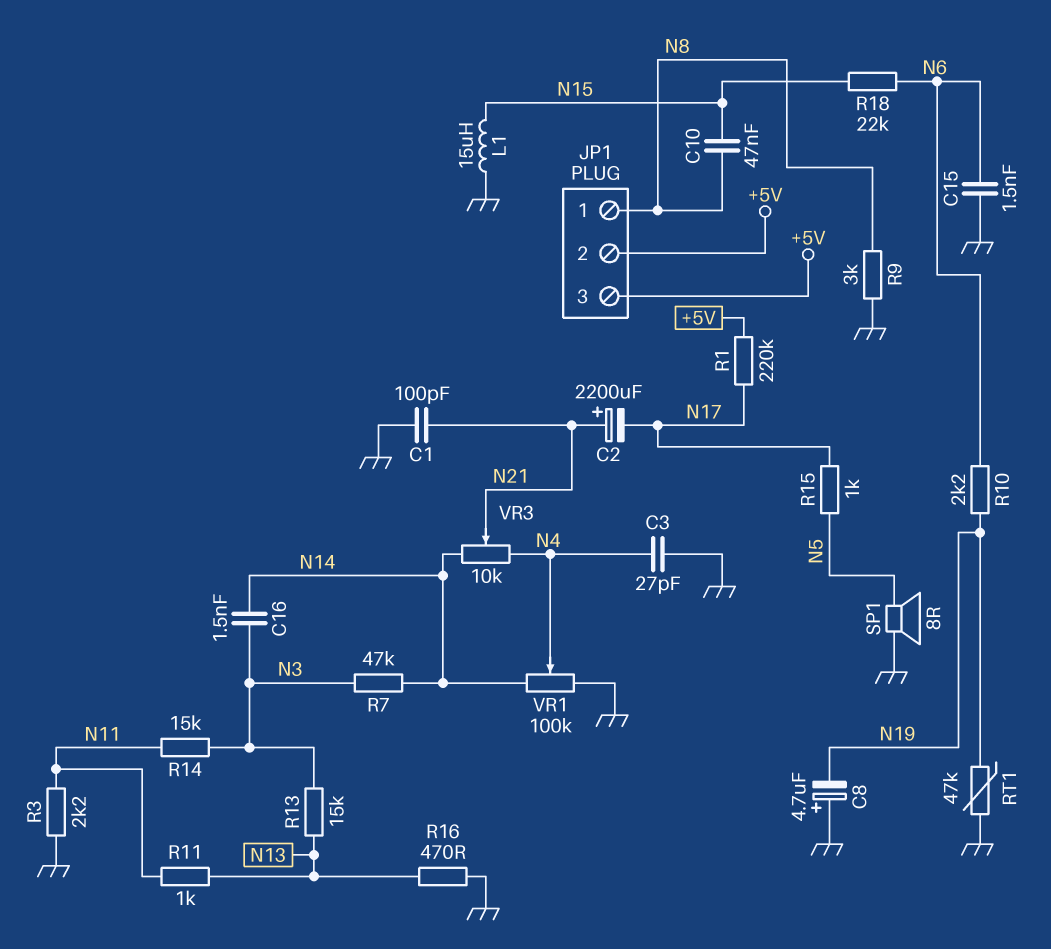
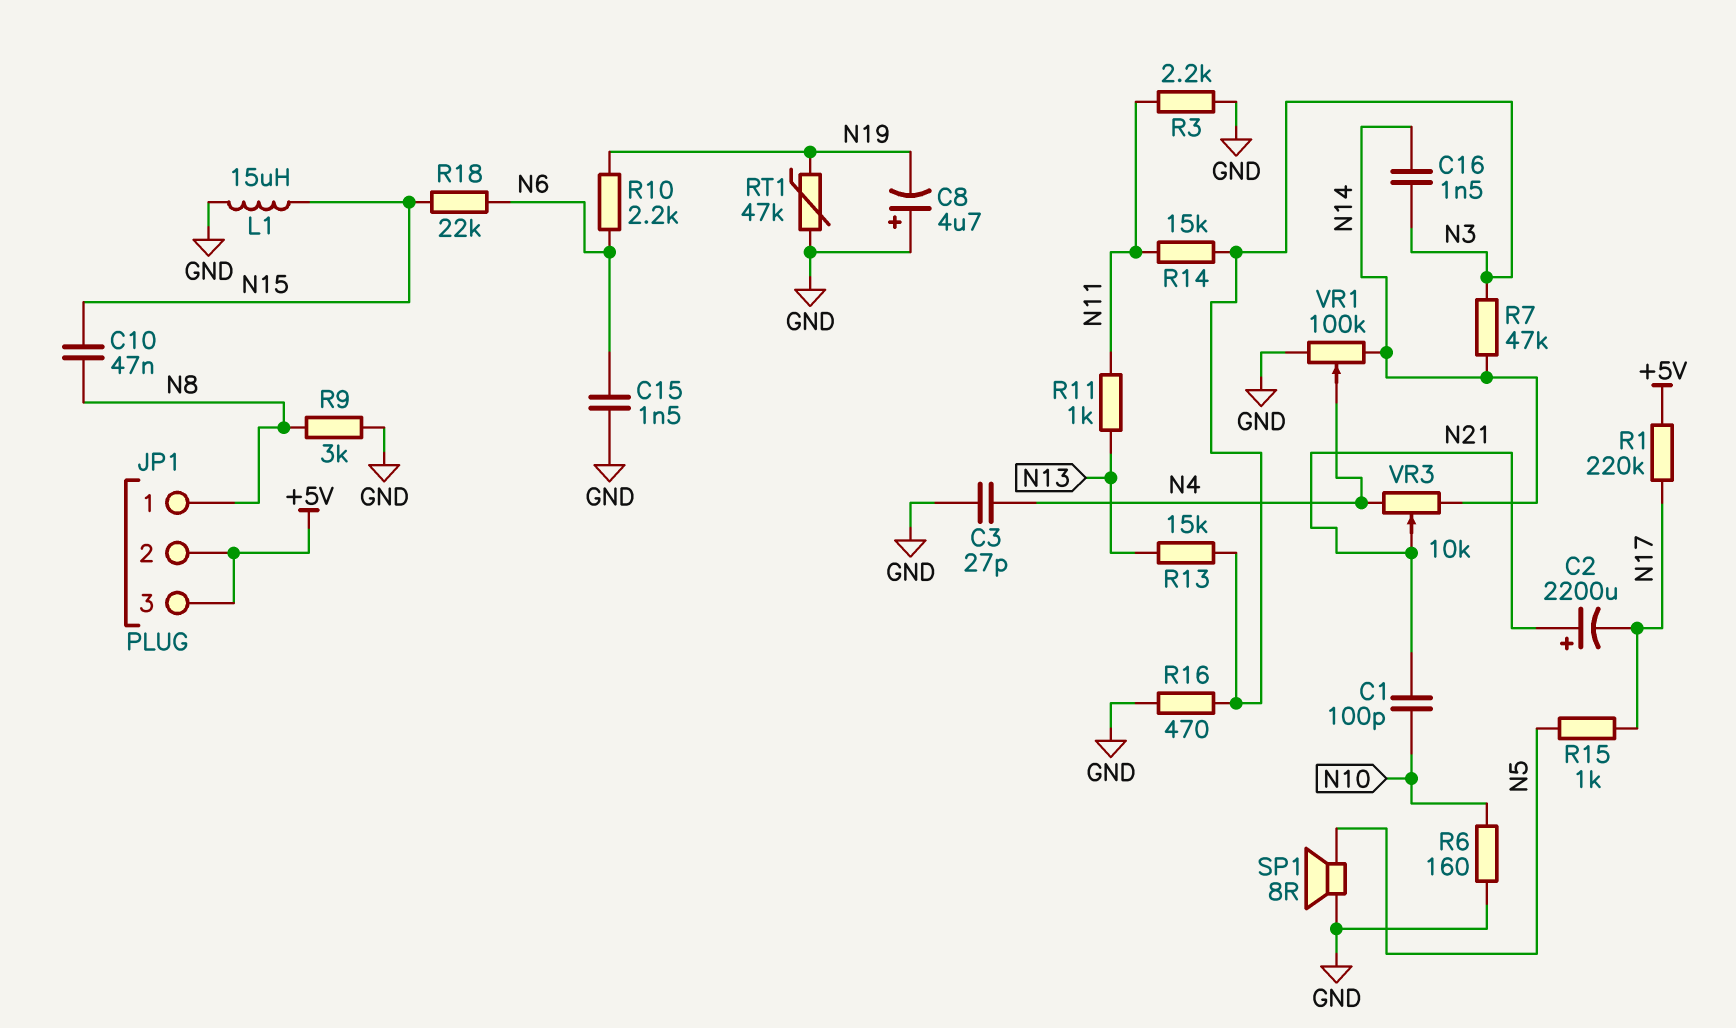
C1: 100pF (GND, N21) -> 100pF (N10, N21)
R6: none -> 160 (GND, N10)
R16: 470 (GND, N13) -> 470 (GND, N3)

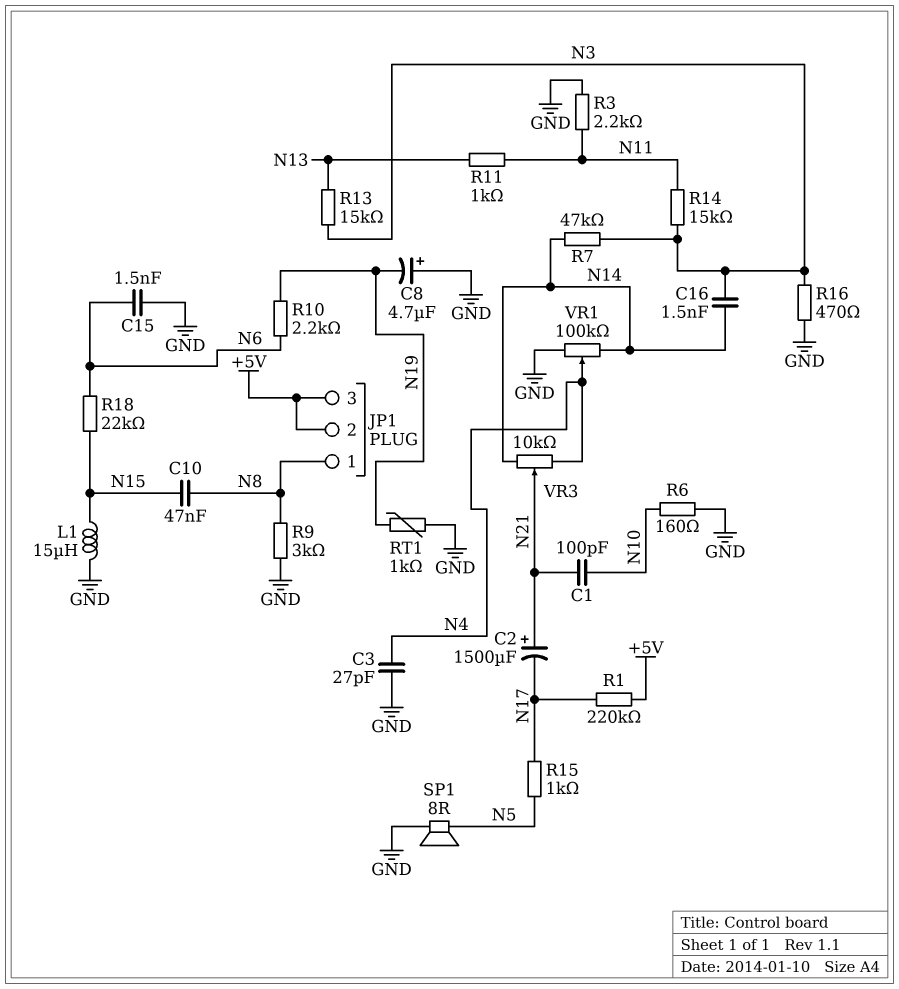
C2: 2200uF (plus N21, minus N17) -> 1500uF (plus N21, minus N17)
RT1: 47k (GND, N19) -> 1k (GND, N19)

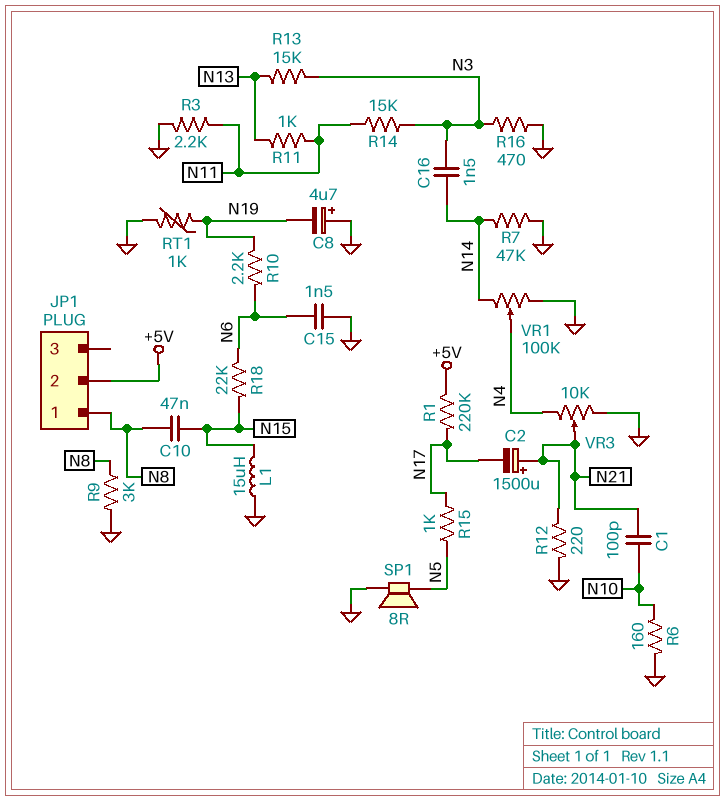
C3: 27pF (GND, N4) -> none
JP1 pin 3: +5V -> none
R7: 47k (N3, N14) -> 47k (GND, N14)
R12: none -> 220 (GND, N21)
VR3: 10k (N4, N14, wiper N21) -> 10k (GND, N4, wiper N21)

